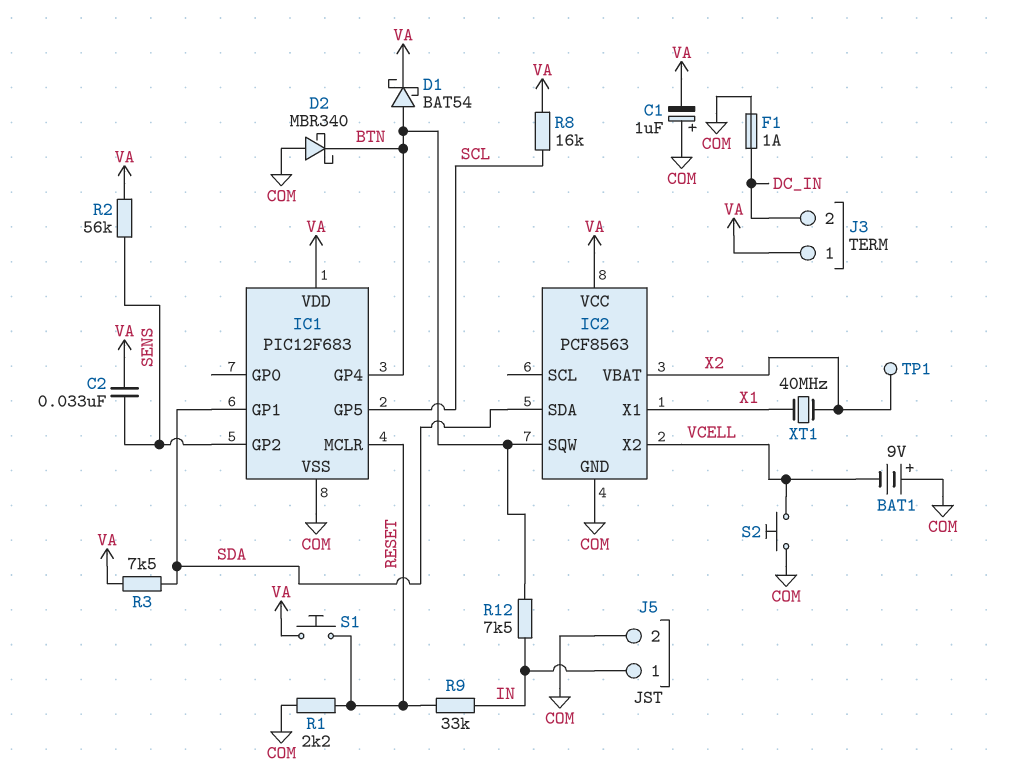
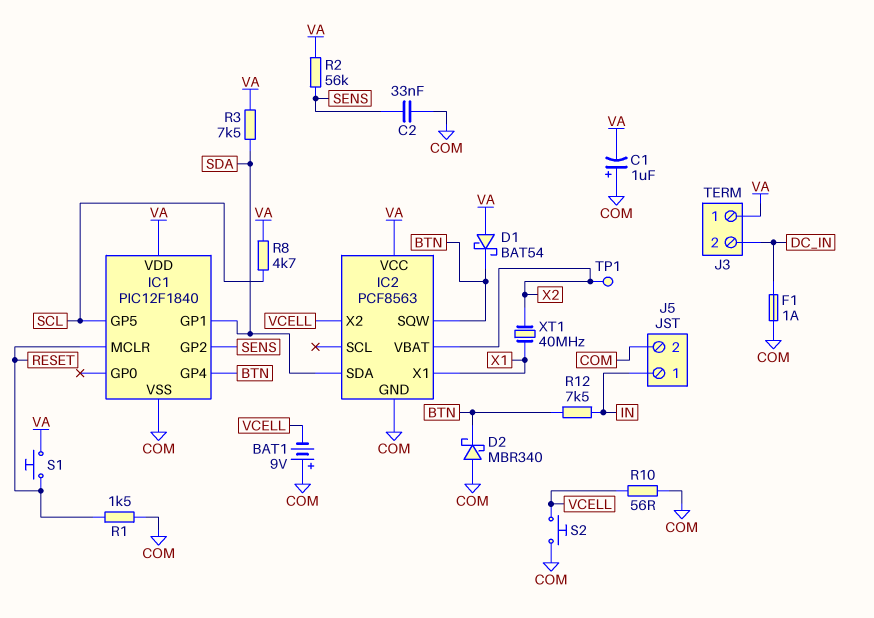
C2: 33nF (SENS, VA) -> 33nF (COM, SENS)
D1: schottky BAT54 (A BTN, K VA) -> schottky BAT54 (A VA, K BTN)
IC1: PIC12F683 -> PIC12F1840
R1: 2.2k (COM, RESET) -> 1.5k (COM, RESET)
R8: 16k (SCL, VA) -> 4.7k (SCL, VA)
R9: 33k (IN, RESET) -> none
R10: none -> 56 (COM, VCELL)

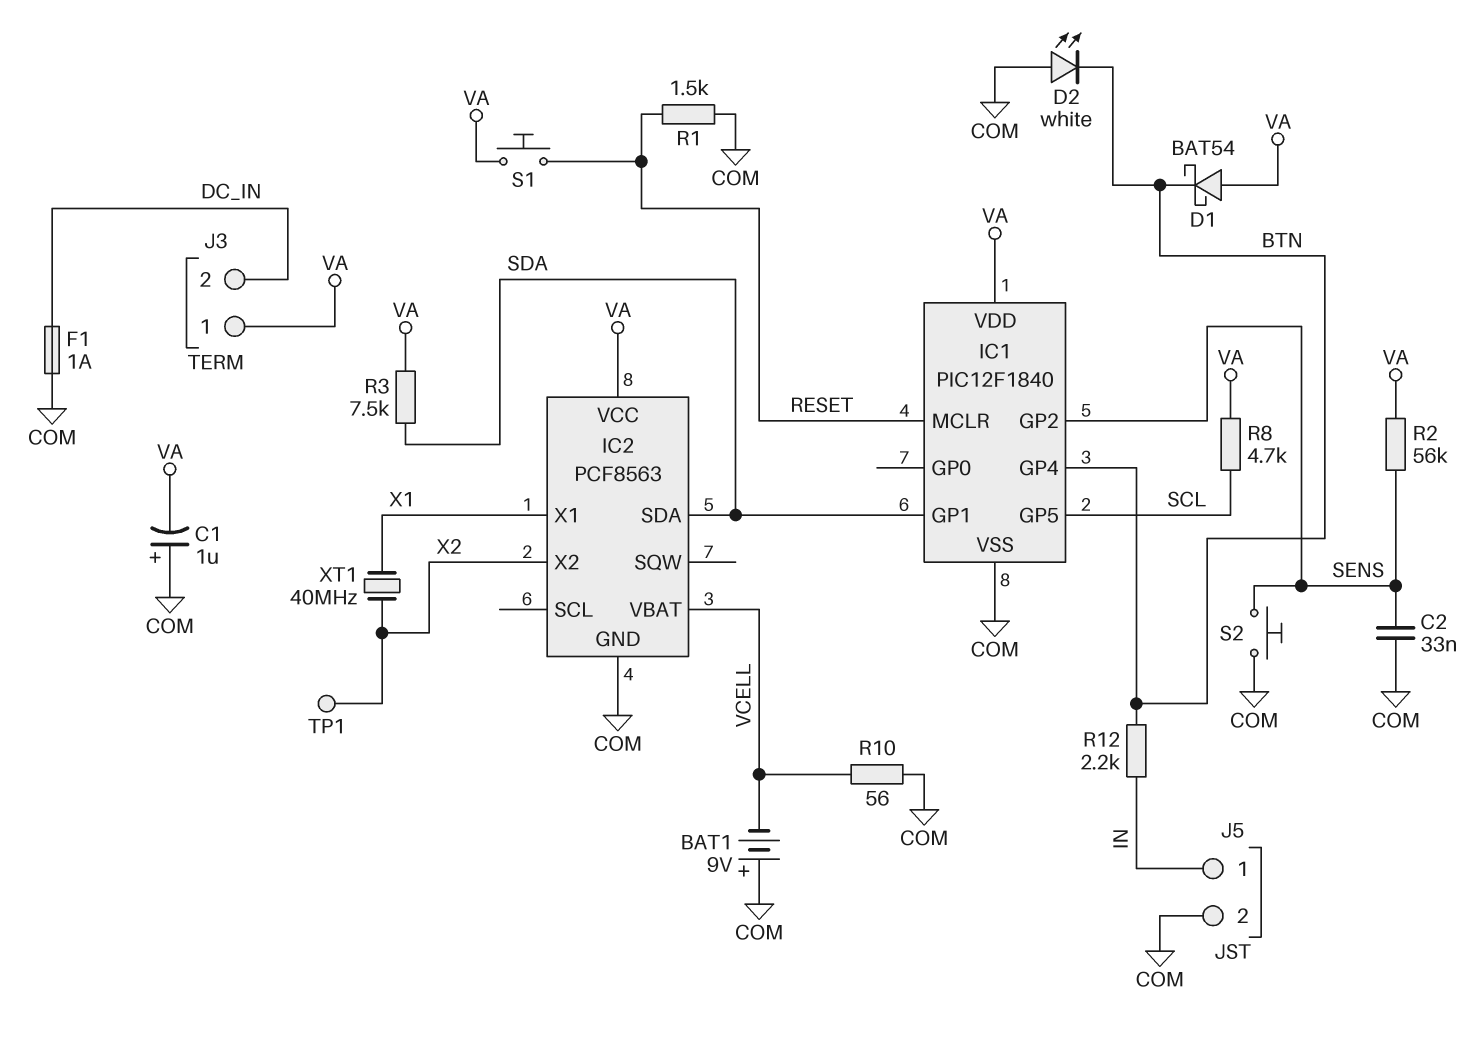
D2: schottky MBR340 (A COM, K BTN) -> LED white (A COM, K BTN)
IC2 pin SQW: BTN -> none
IC2 pin VBAT: X2 -> VCELL
IC2 pin X2: VCELL -> X2
R12: 7.5k (BTN, IN) -> 2.2k (BTN, IN)
S2: button (COM, VCELL) -> button (COM, SENS)

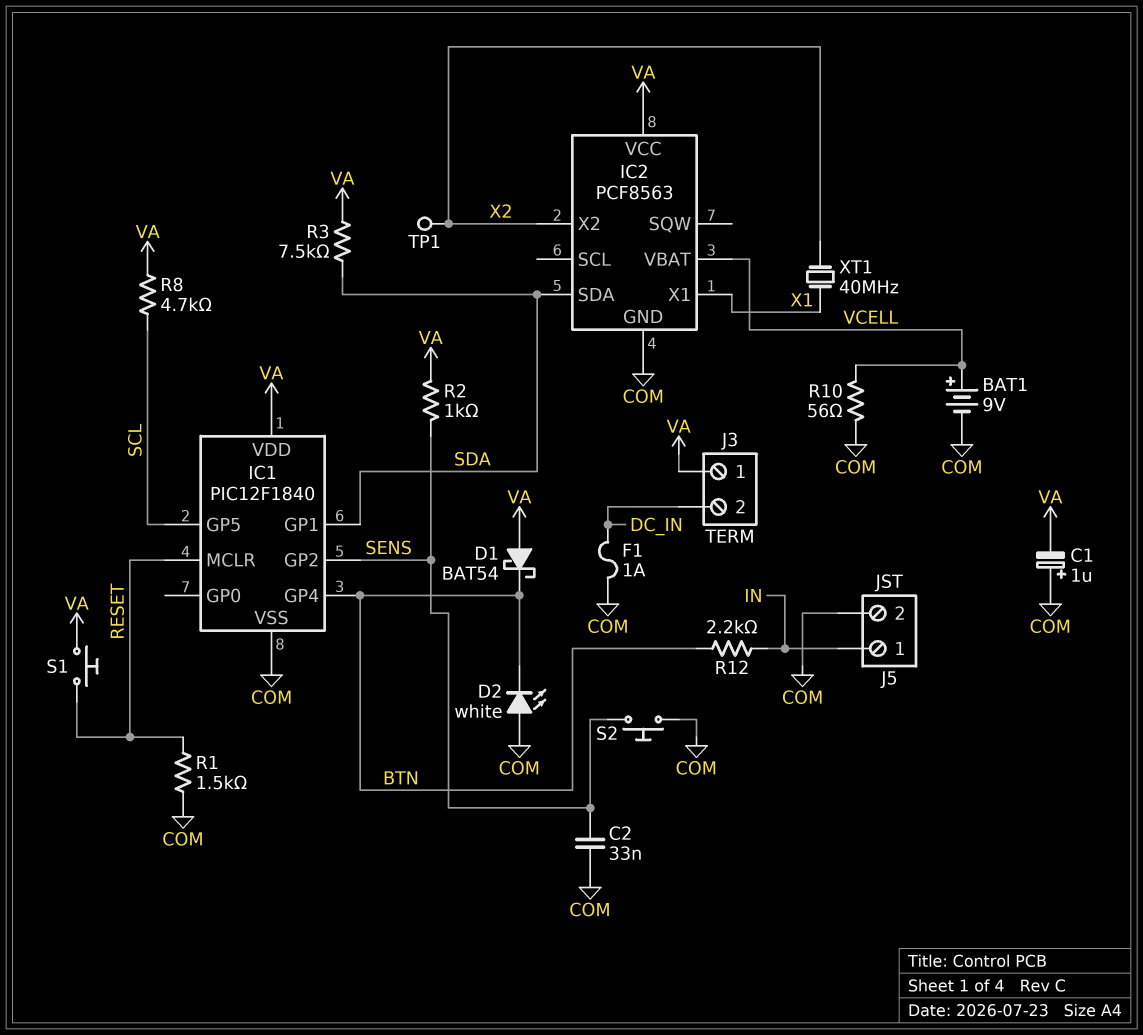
BAT1: 9V (plus COM, minus VCELL) -> 9V (plus VCELL, minus COM)
R2: 56k (SENS, VA) -> 1k (SENS, VA)

